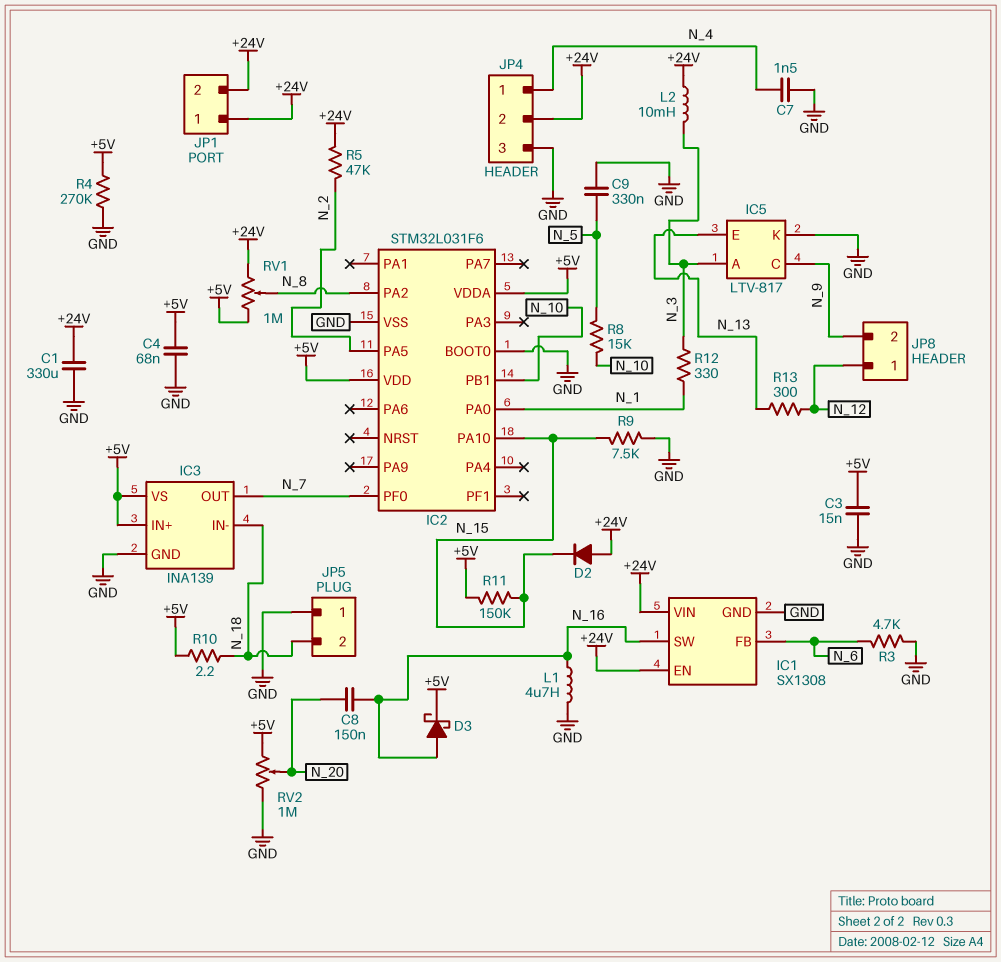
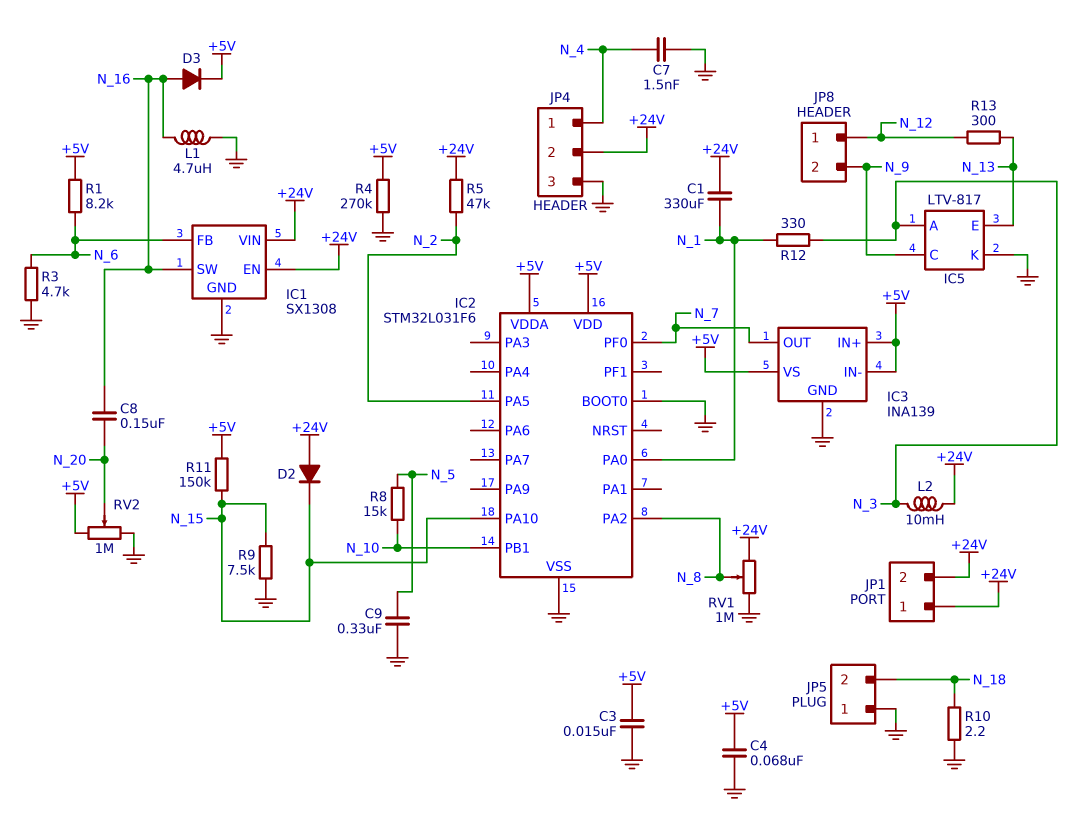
C1: 330uF (+24V, GND) -> 330uF (+24V, N_1)
D3: schottky (A N_16, K +5V) -> diode (A N_16, K +5V)
IC3 pin IN-: N_18 -> +5V
R1: none -> 8.2k (+5V, N_6)
R10: 2.2 (+5V, N_18) -> 2.2 (GND, N_18)
RV1: 1M (+5V, +24V, wiper N_8) -> 1M (+24V, GND, wiper N_8)

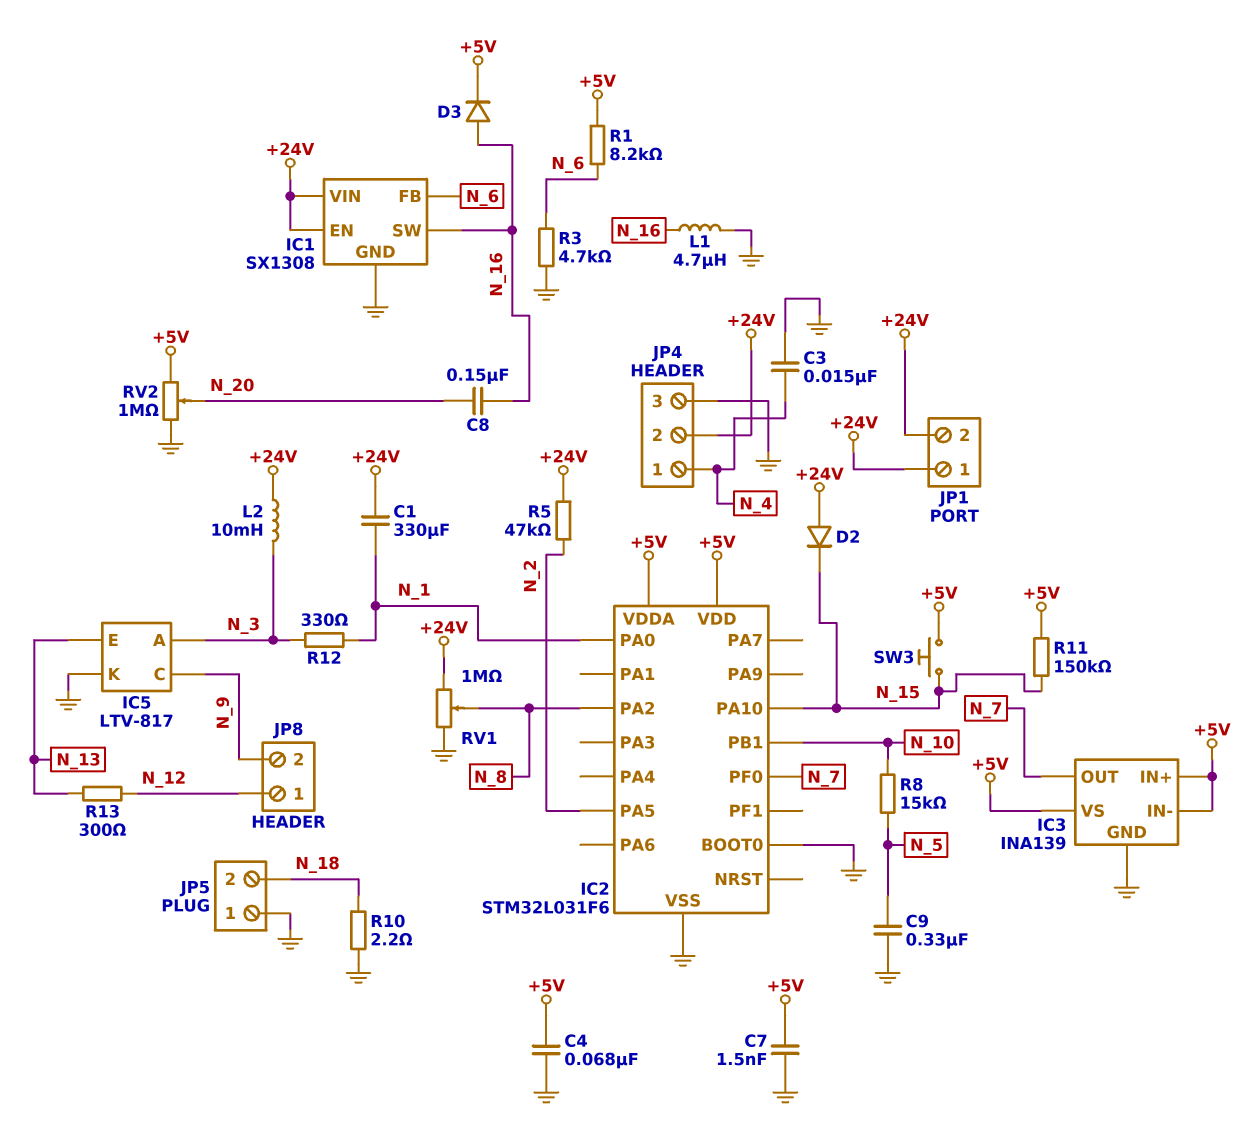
C3: 15nF (+5V, GND) -> 15nF (GND, N_4)
C7: 1.5nF (GND, N_4) -> 1.5nF (+5V, GND)
R4: 270k (+5V, GND) -> none
R9: 7.5k (GND, N_15) -> none
SW3: none -> button (+5V, N_15)

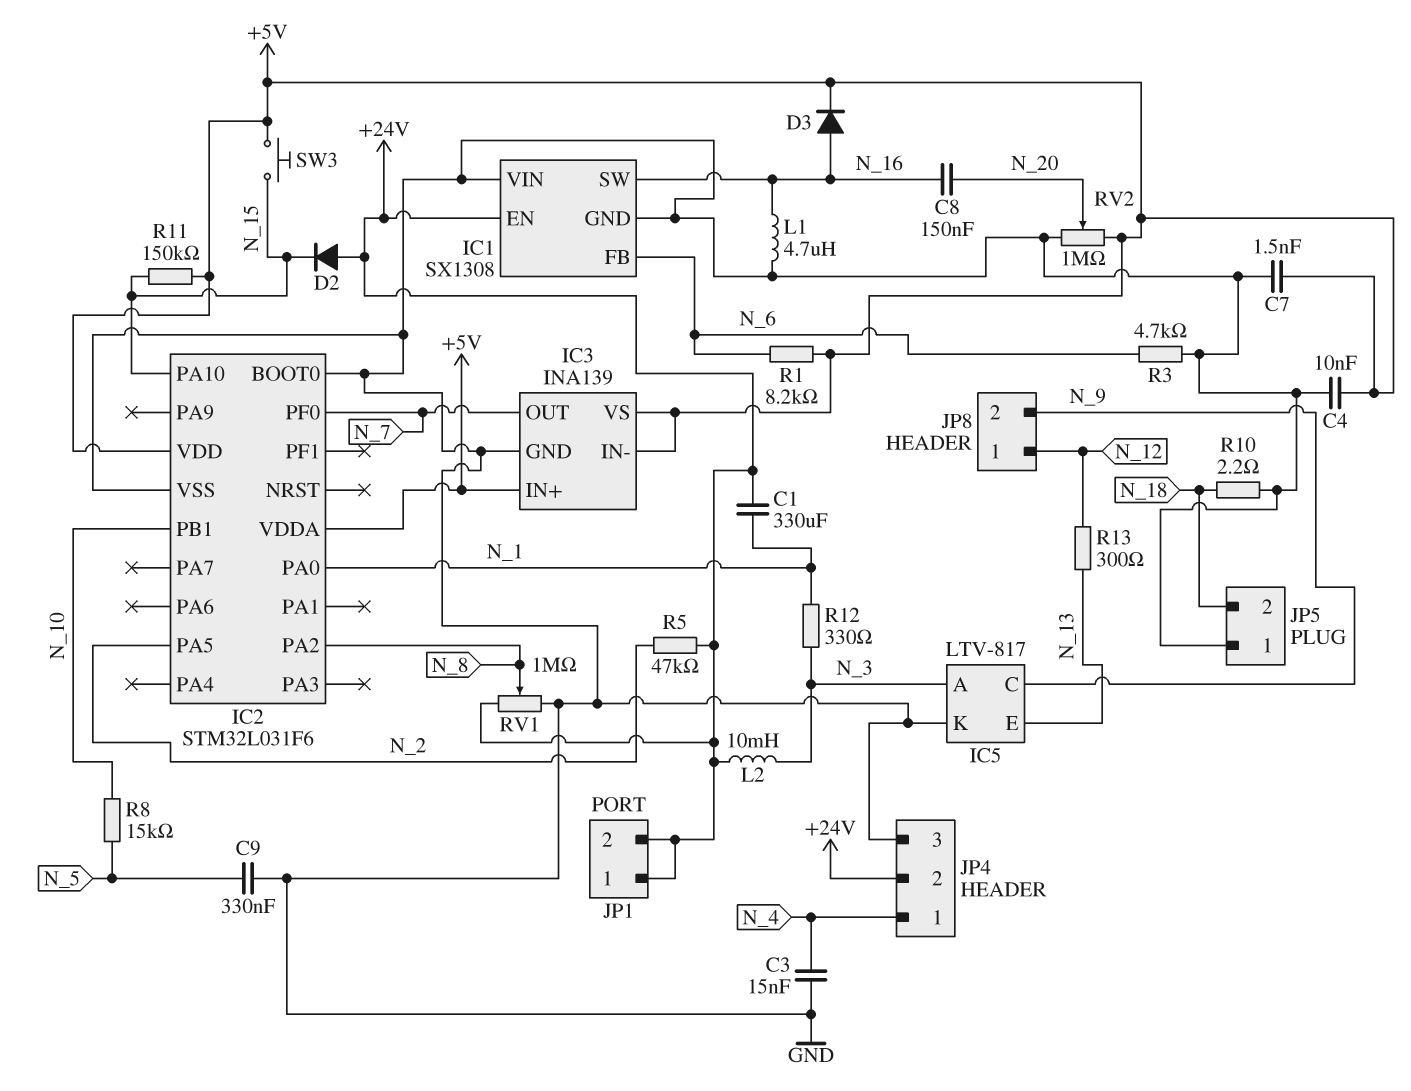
C4: 68nF (+5V, GND) -> 10nF (+5V, GND)
IC1 pin VIN: +24V -> GND

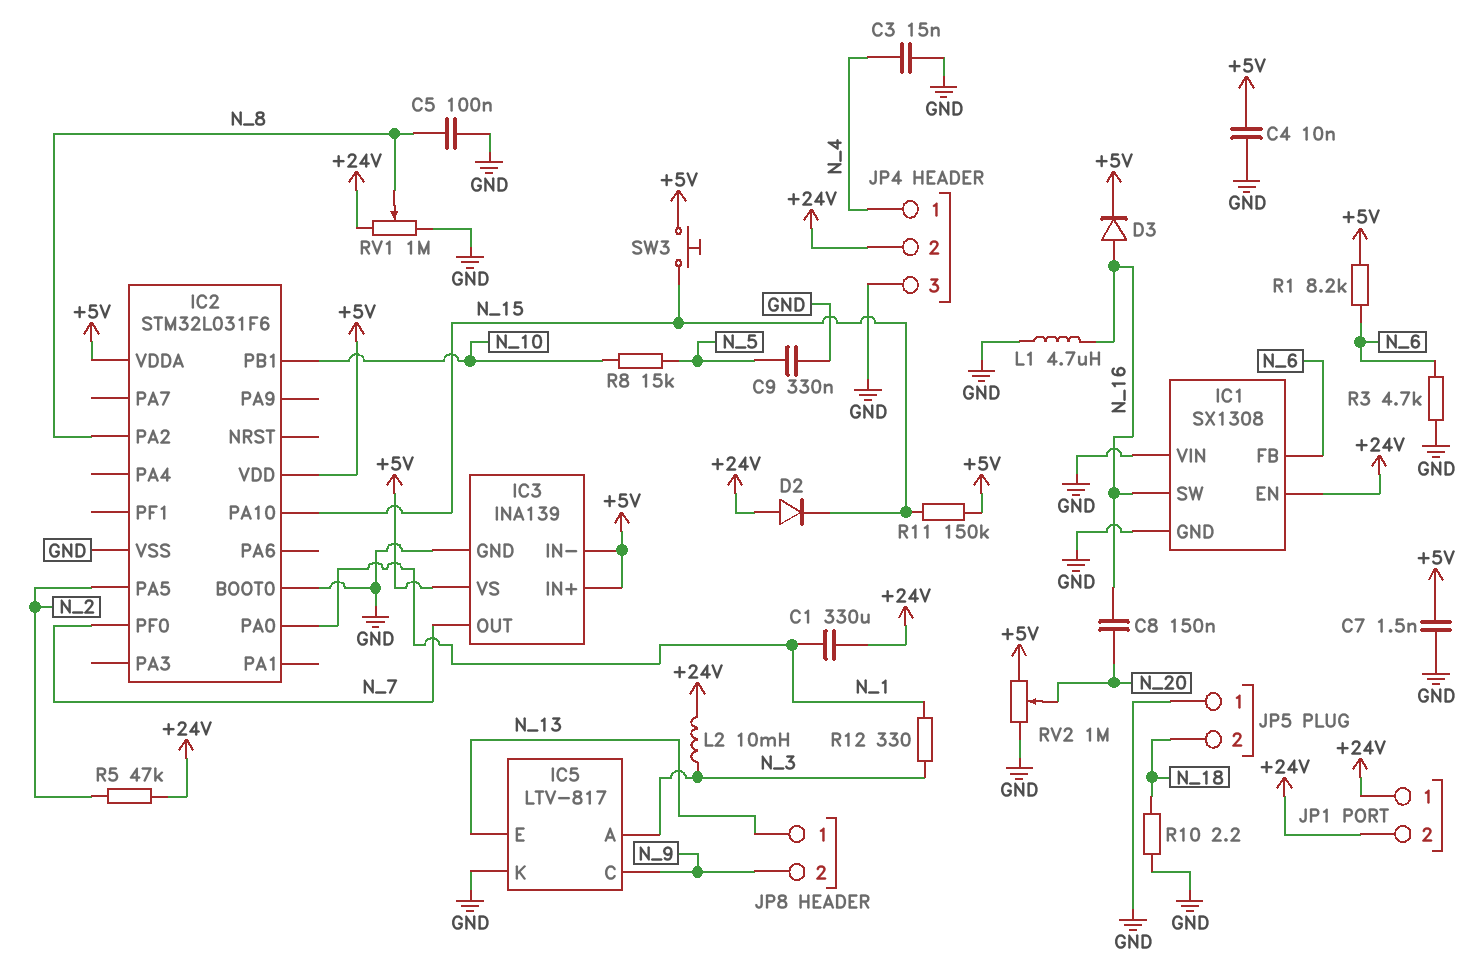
C5: none -> 100nF (GND, N_8)
JP8 pin 1: N_12 -> N_13
R13: 300 (N_12, N_13) -> none

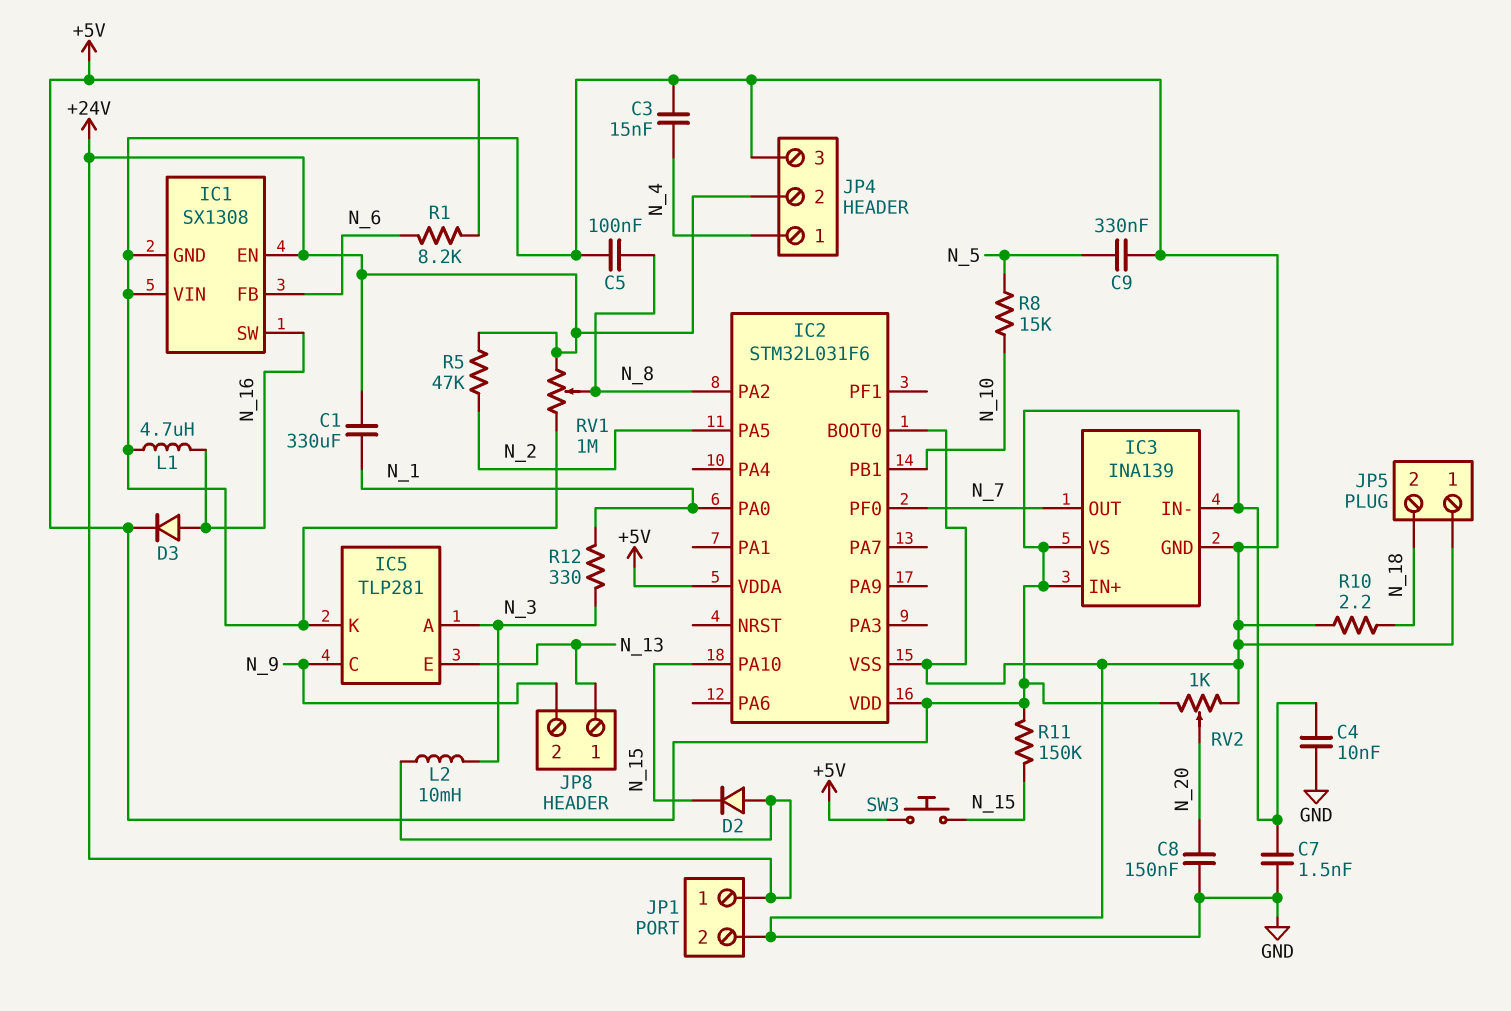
C8: 150nF (N_16, N_20) -> 150nF (GND, N_20)
IC5: LTV-817 -> TLP281
JP1 pin 2: +24V -> GND
R3: 4.7k (GND, N_6) -> none
RV2: 1M (+5V, GND, wiper N_20) -> 1k (+5V, GND, wiper N_20)

